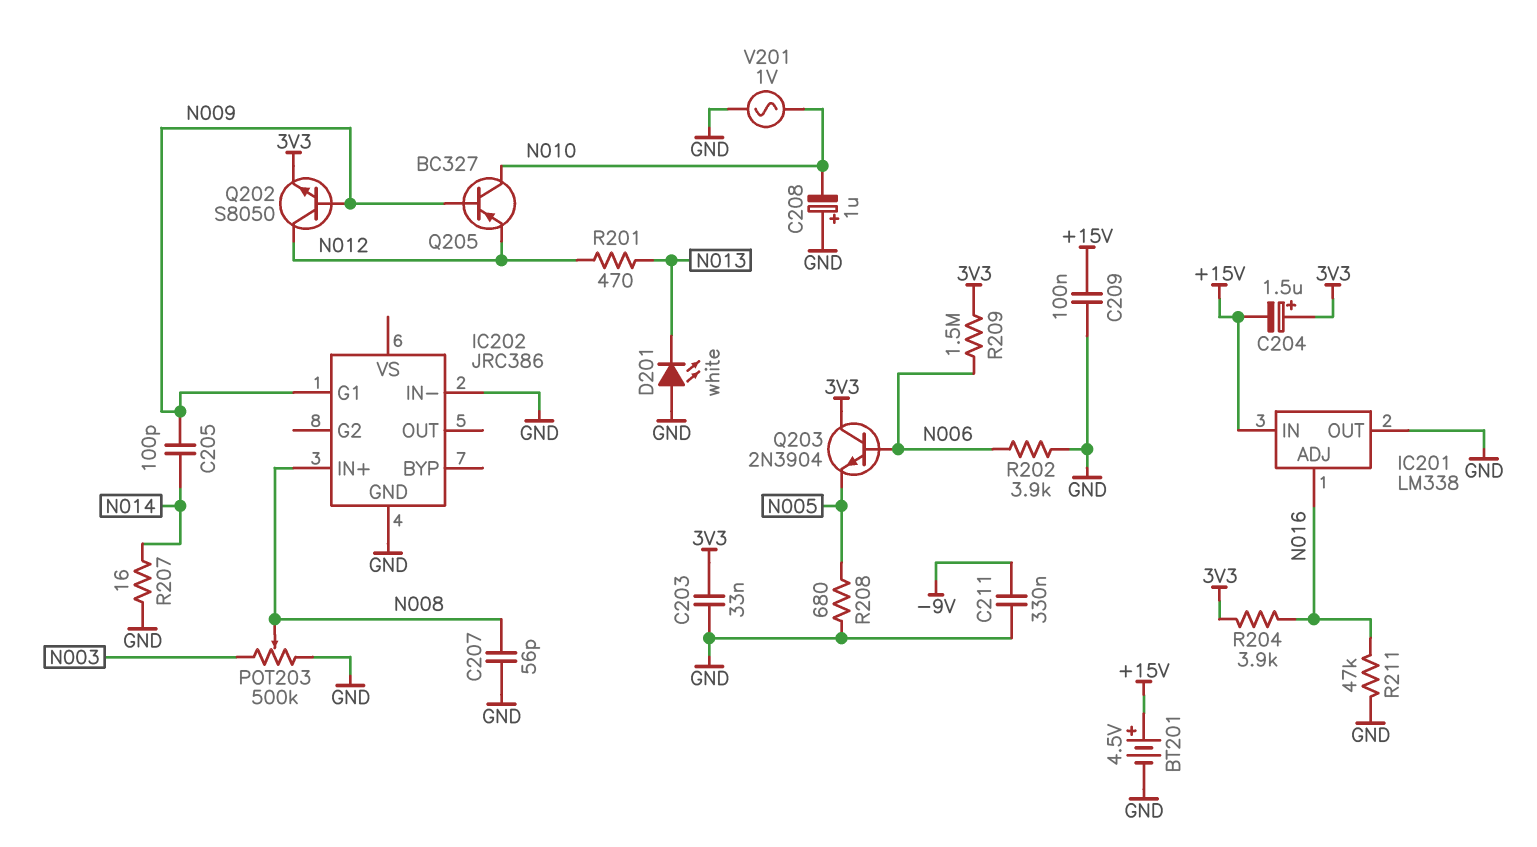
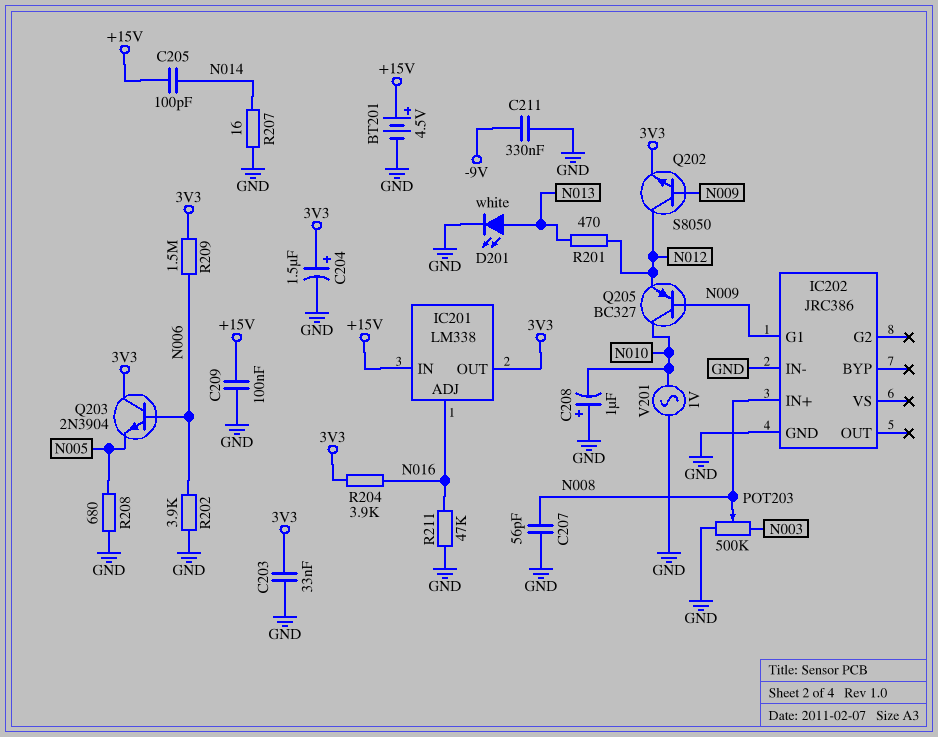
C204: 1.5uF (plus 3V3, minus +15V) -> 1.5uF (plus 3V3, minus GND)
C205: 100pF (N009, N014) -> 100pF (+15V, N014)
D201: LED white (A GND, K N013) -> LED white (A N013, K GND)
IC201 pin OUT: GND -> 3V3

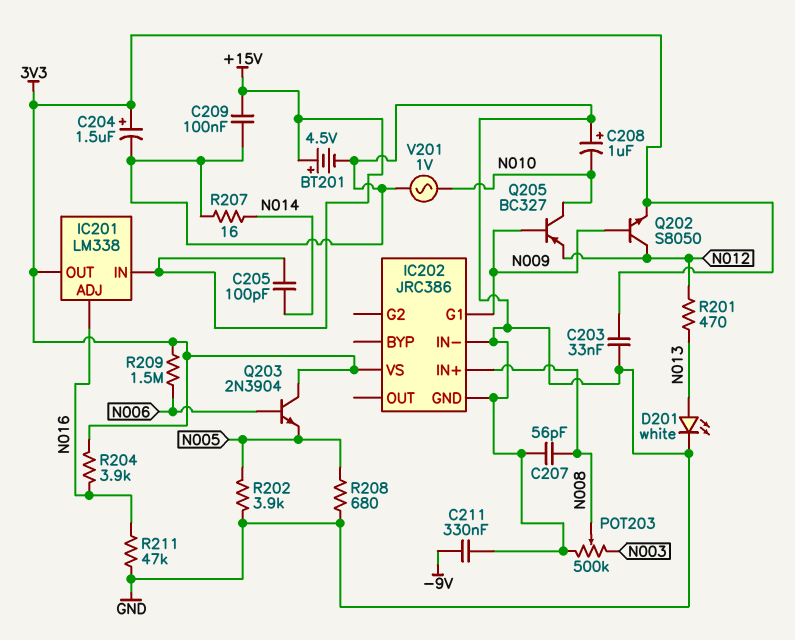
IC202 pin VS: none -> 3V3
R202: 3.9k (GND, N006) -> 3.9k (GND, N005)

